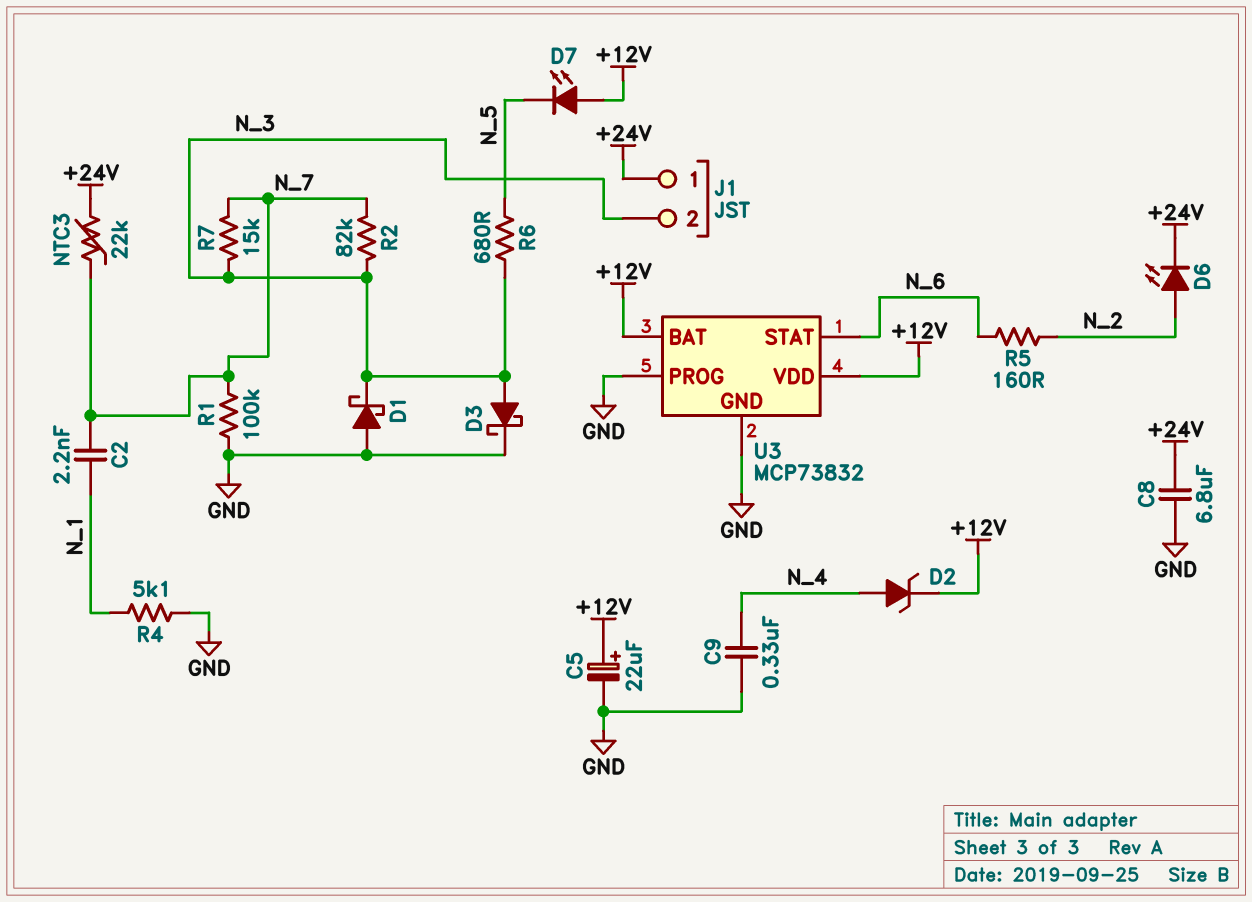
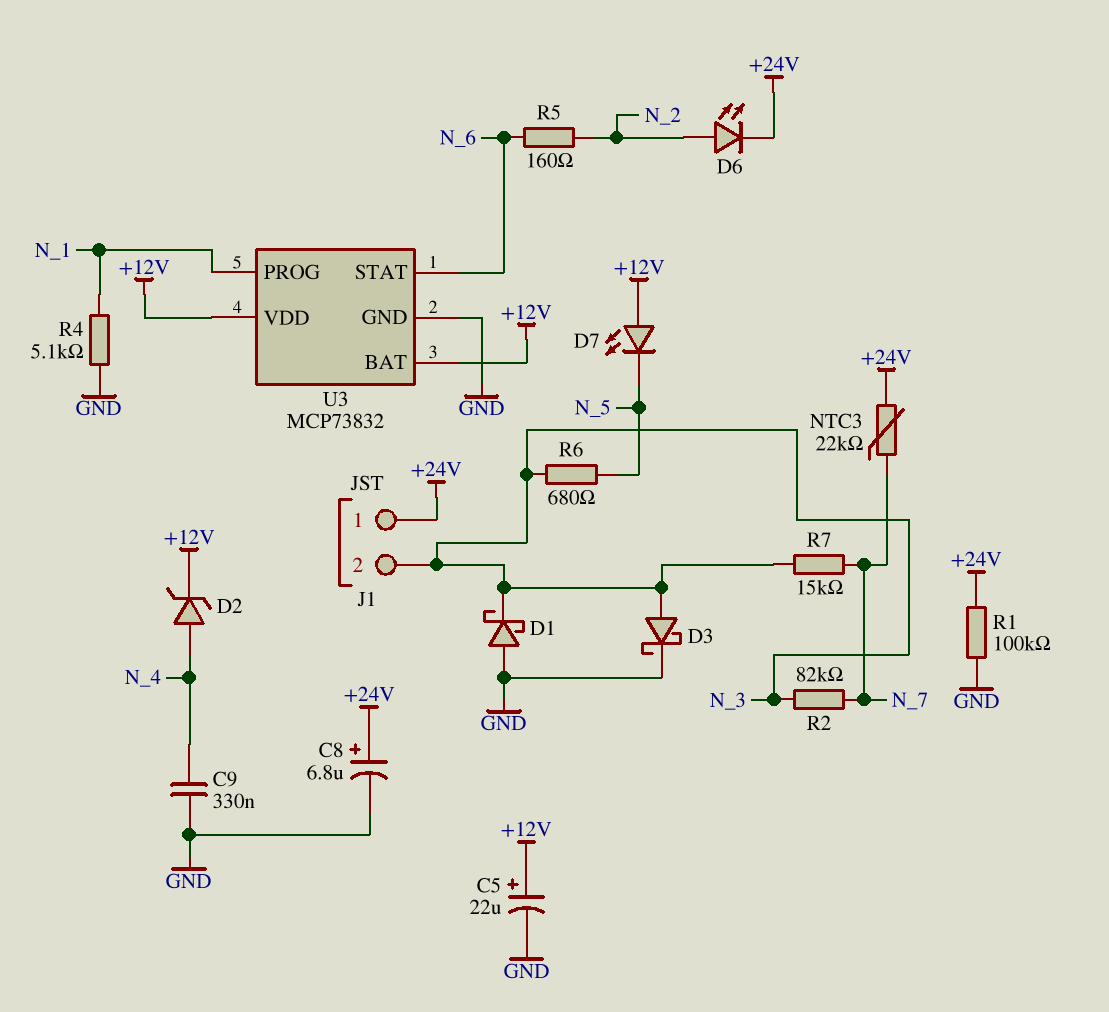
C2: 2.2nF (N_1, N_7) -> none
C8: 6.8uF (+24V, GND) -> 6.8uF (plus +24V, minus GND)
R1: 100k (GND, N_7) -> 100k (+24V, GND)
U3 pin PROG: GND -> N_1

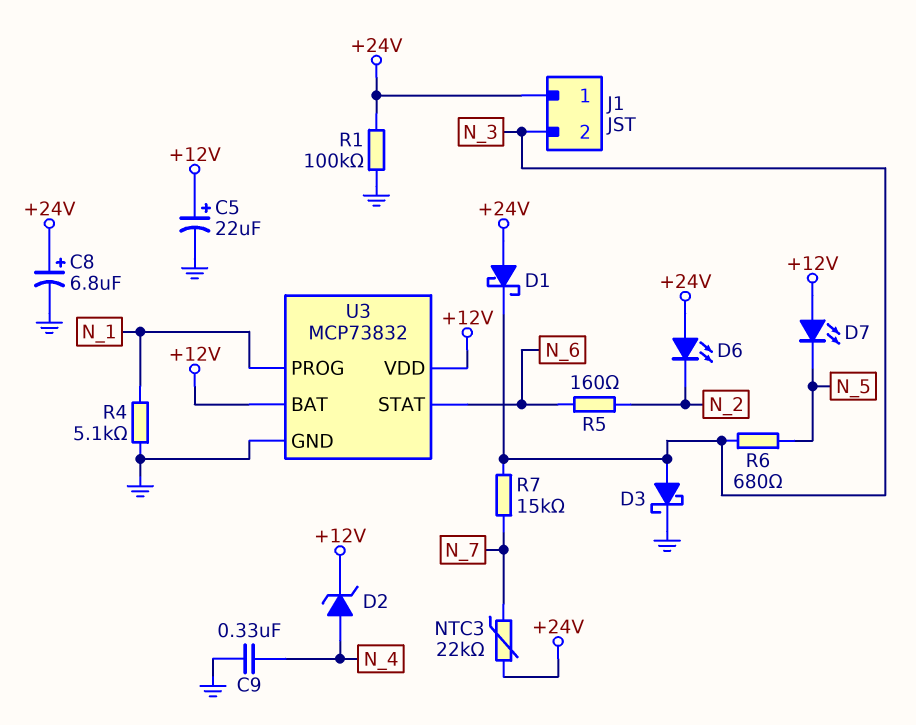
D1: schottky (A GND, K N_3) -> schottky (A +24V, K N_3)
D6: LED (A N_2, K +24V) -> LED (A +24V, K N_2)
R2: 82k (N_3, N_7) -> none

